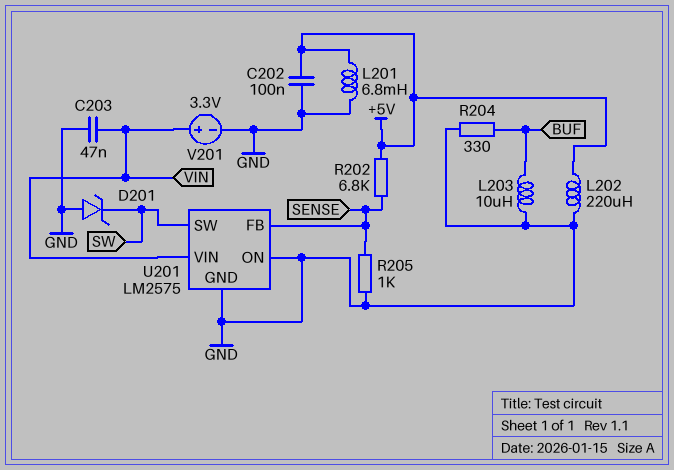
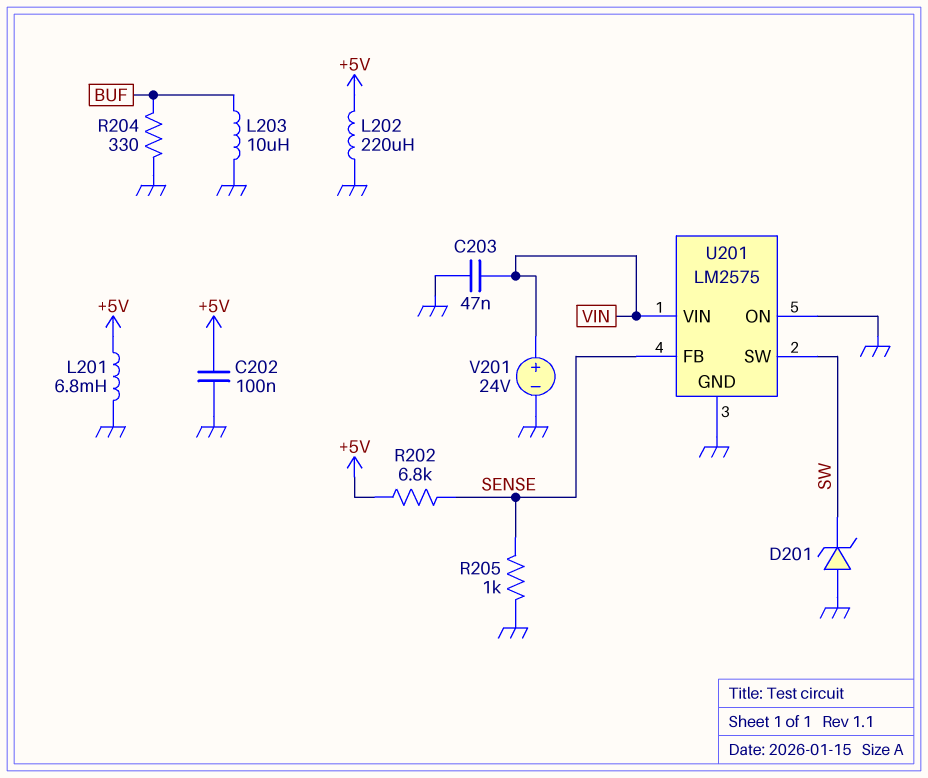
V201: 3.3V (plus VIN, minus GND) -> 24V (plus VIN, minus GND)

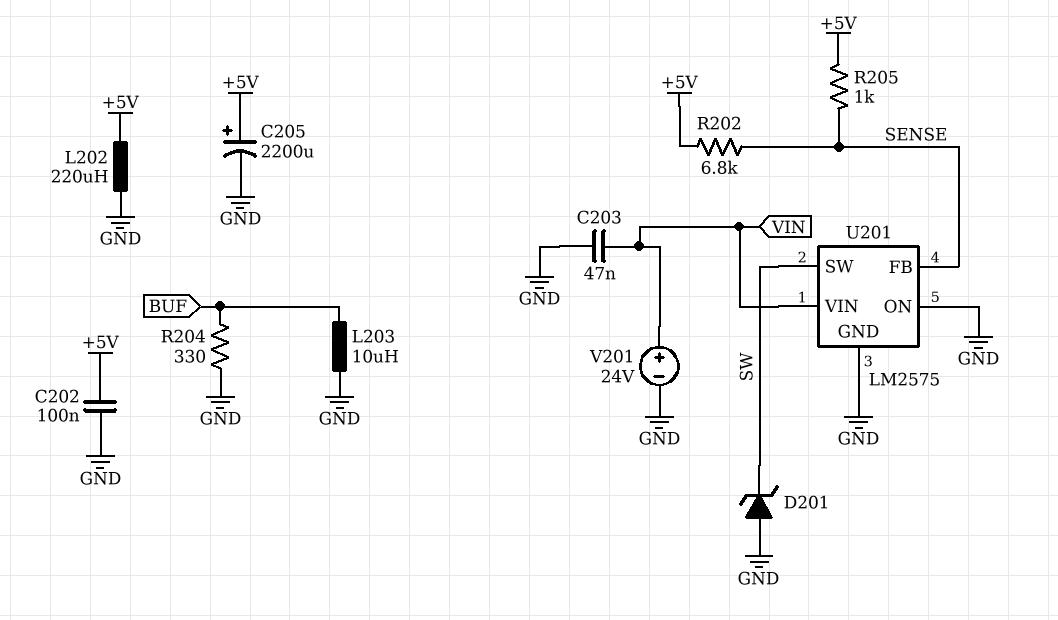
C205: none -> 2200uF (plus +5V, minus GND)
L201: 6.8mH (+5V, GND) -> none
R205: 1k (GND, SENSE) -> 1k (+5V, SENSE)

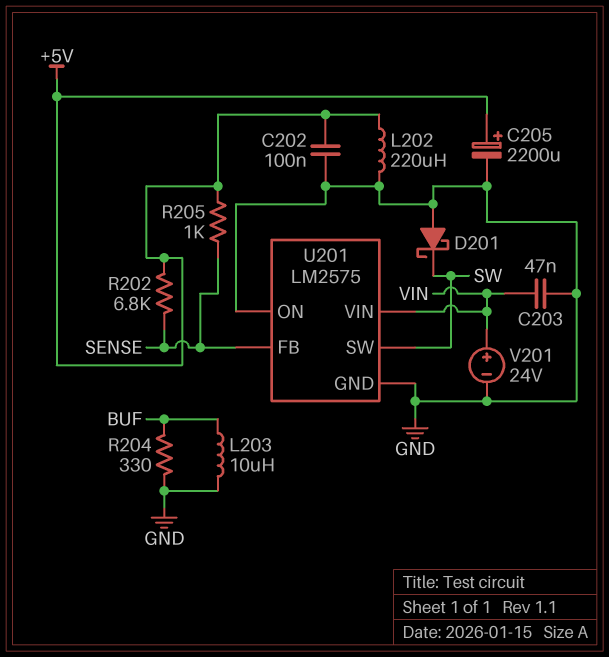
D201: zener (A GND, K SW) -> schottky (A GND, K SW)

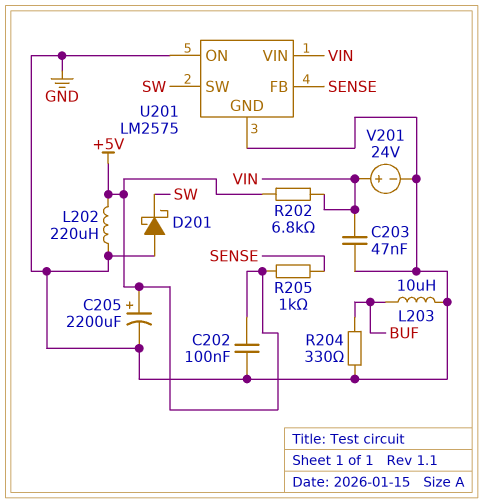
R202: 6.8k (+5V, SENSE) -> 6.8k (+5V, VIN)

